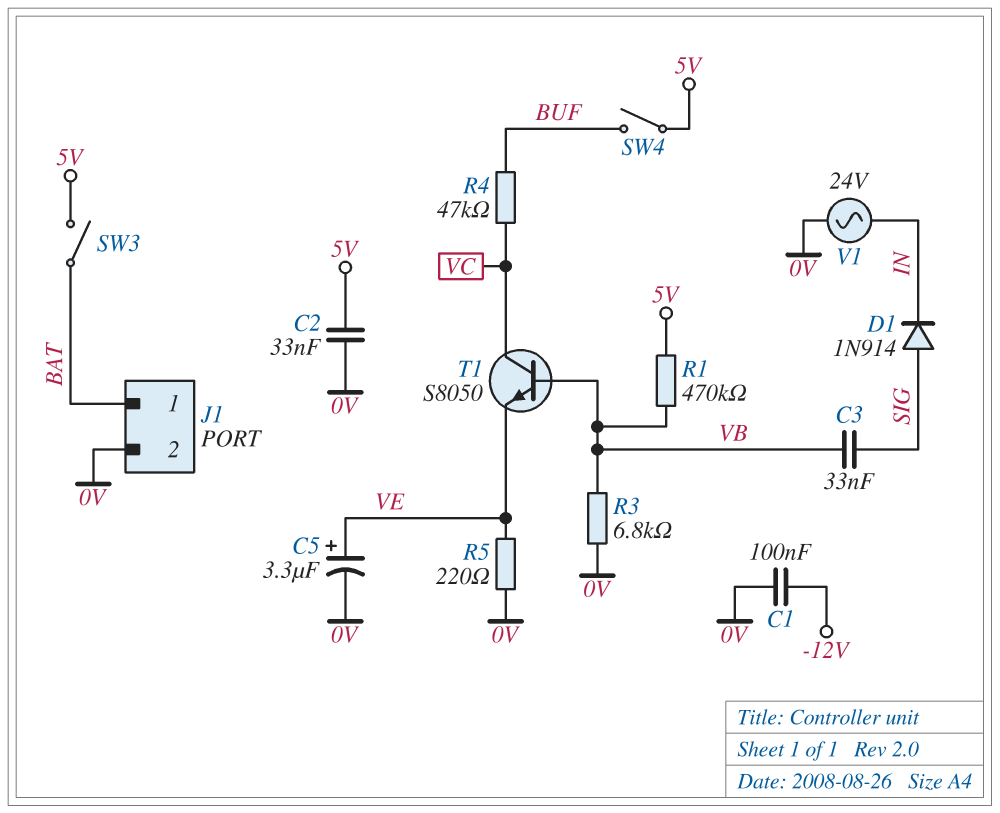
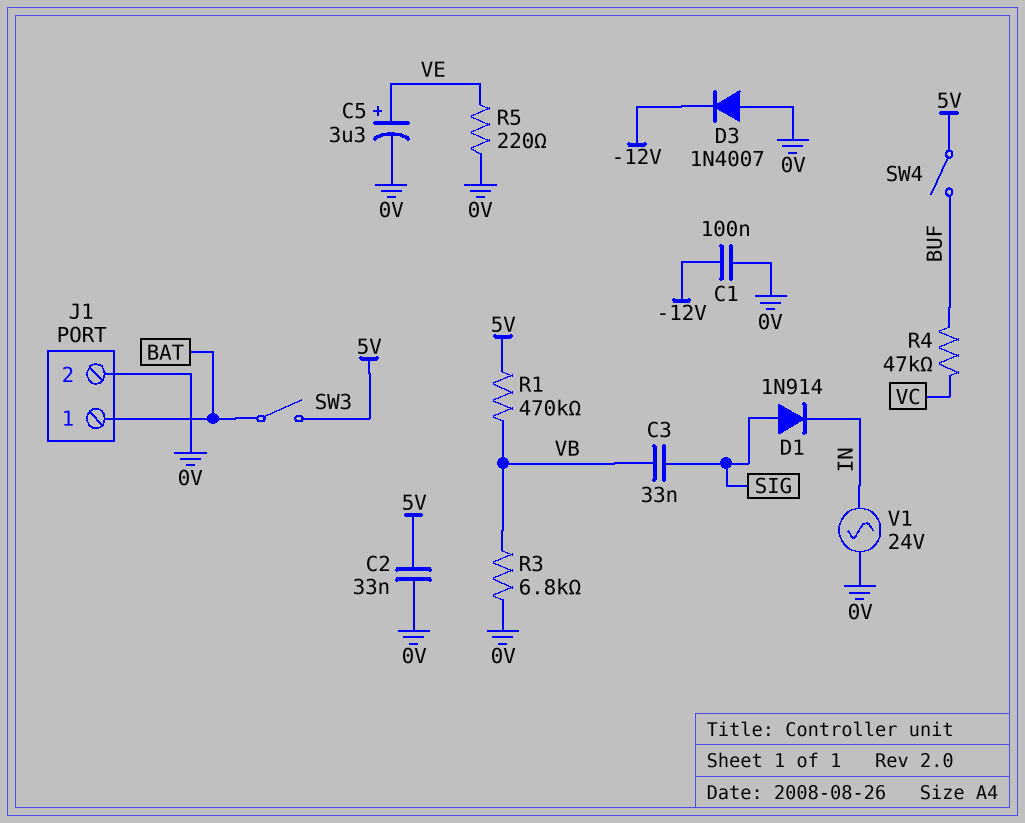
D3: none -> diode 1N4007 (A 0V, K -12V)
T1: NPN S8050 (B VB, C VC, E VE) -> none

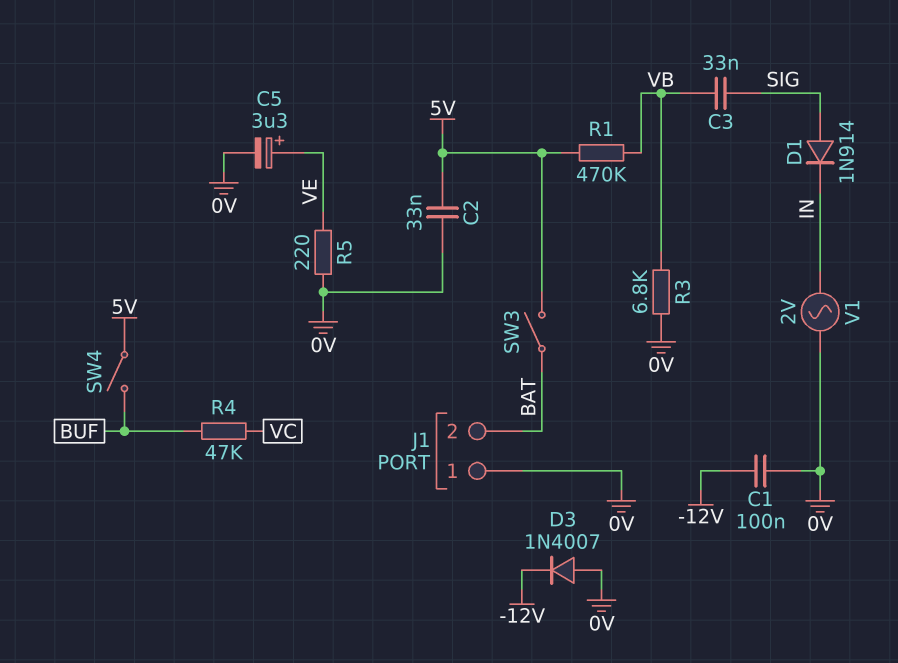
J1 pin 1: BAT -> 0V
J1 pin 2: 0V -> BAT
V1: AC 24V (0V, IN) -> AC 2V (0V, IN)

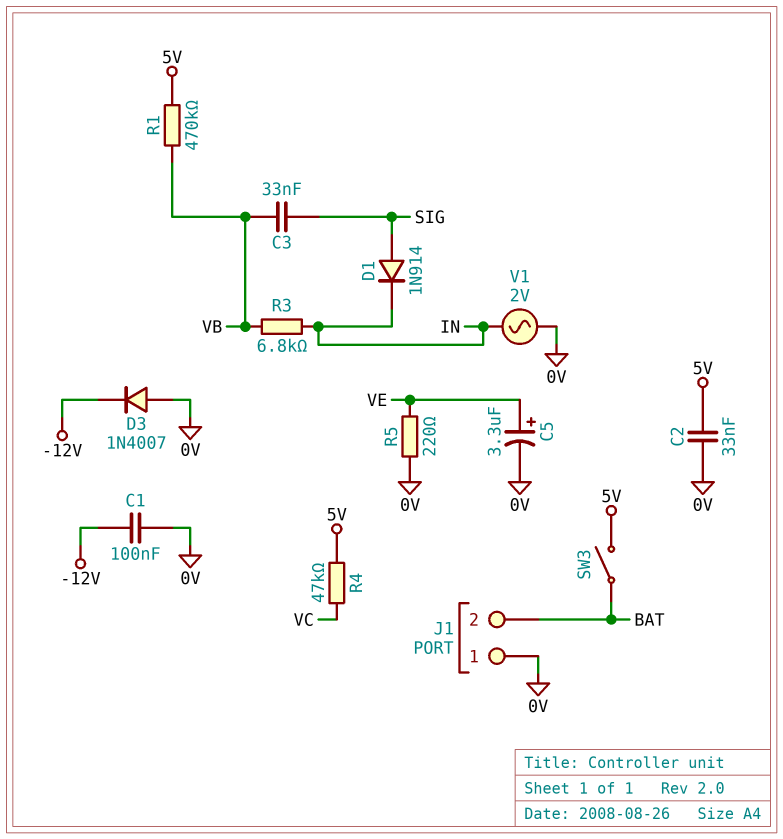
R3: 6.8k (0V, VB) -> 6.8k (IN, VB)
R4: 47k (BUF, VC) -> 47k (5V, VC)
SW4: switch (5V, BUF) -> none

